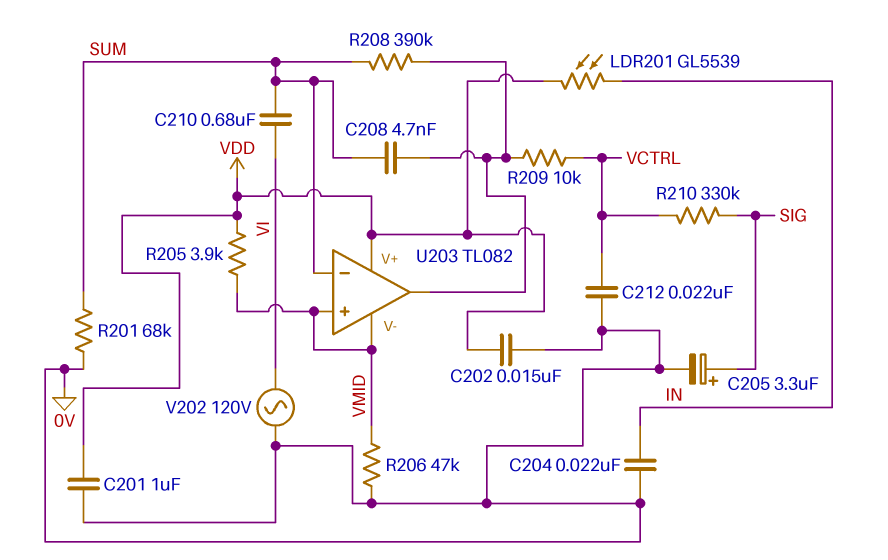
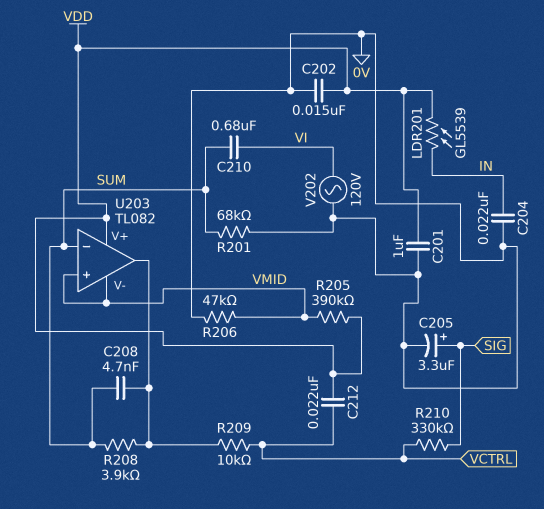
C212: 22nF (0V, VCTRL) -> 22nF (VCTRL, VDD)
R205: 3.9k (VDD, VMID) -> 390k (VDD, VMID)
R208: 390k (SUM, U203/out) -> 3.9k (SUM, U203/out)

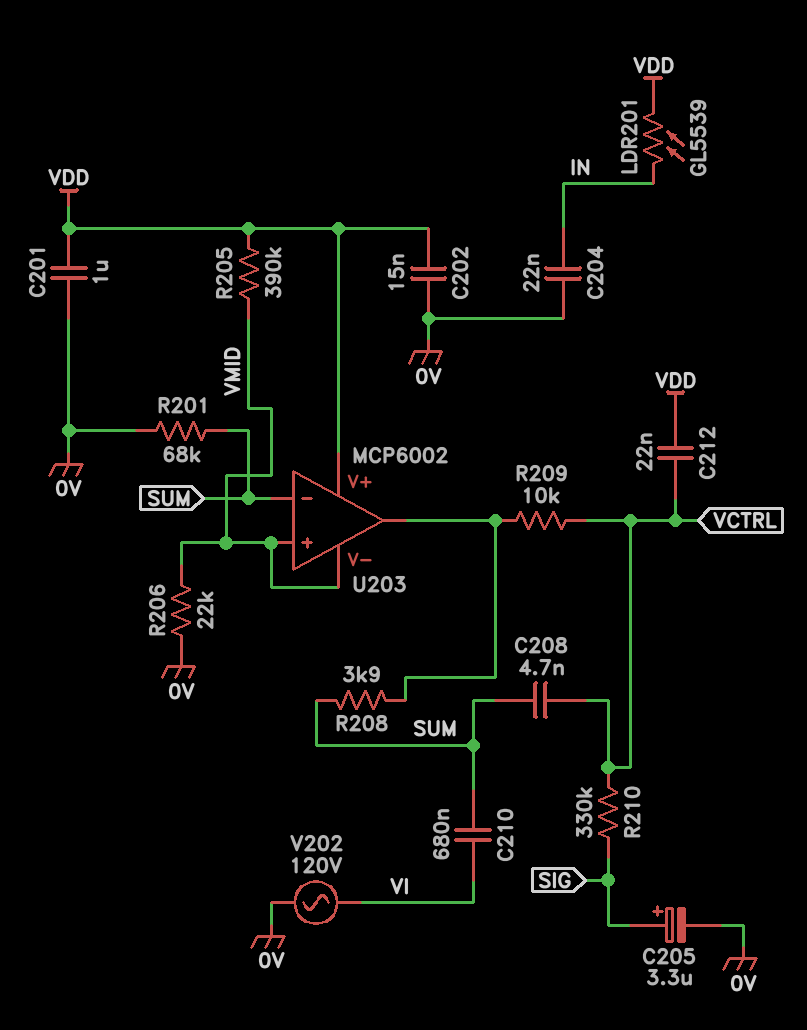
C208: 4.7nF (SUM, U203/out) -> 4.7nF (SUM, VCTRL)
R206: 47k (0V, VMID) -> 22k (0V, VMID)
U203: TL082 -> MCP6002

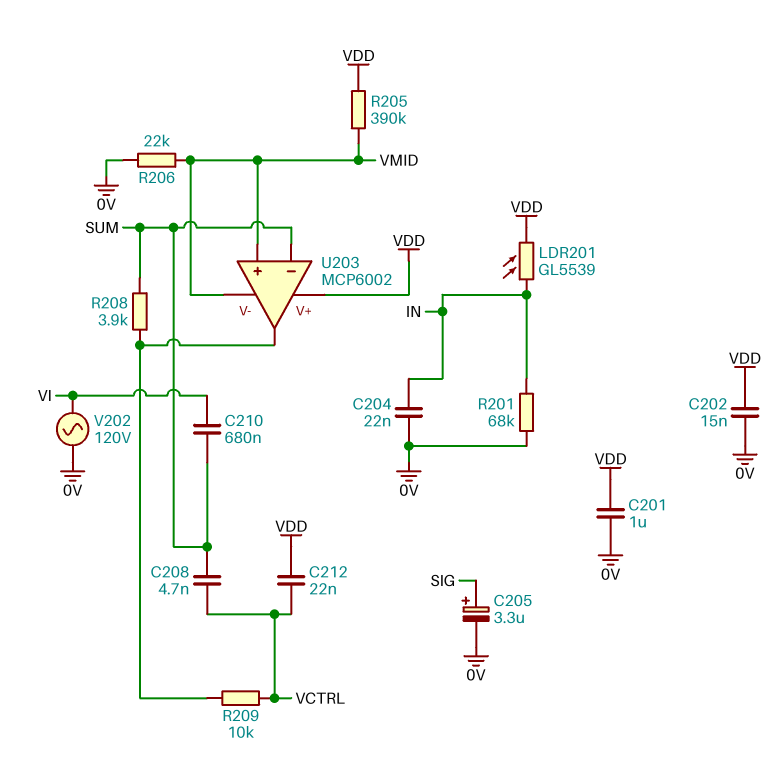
R201: 68k (0V, SUM) -> 68k (0V, IN)
R210: 330k (SIG, VCTRL) -> none

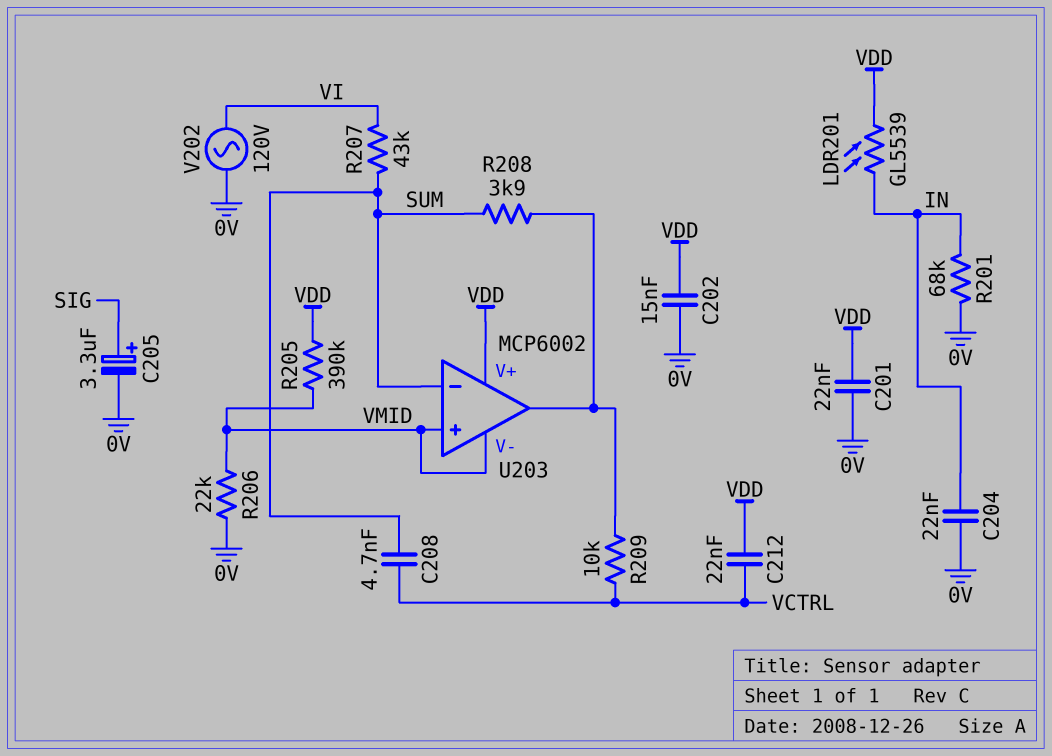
C201: 1uF (0V, VDD) -> 22nF (0V, VDD)
C210: 680nF (SUM, VI) -> none
R207: none -> 43k (SUM, VI)

